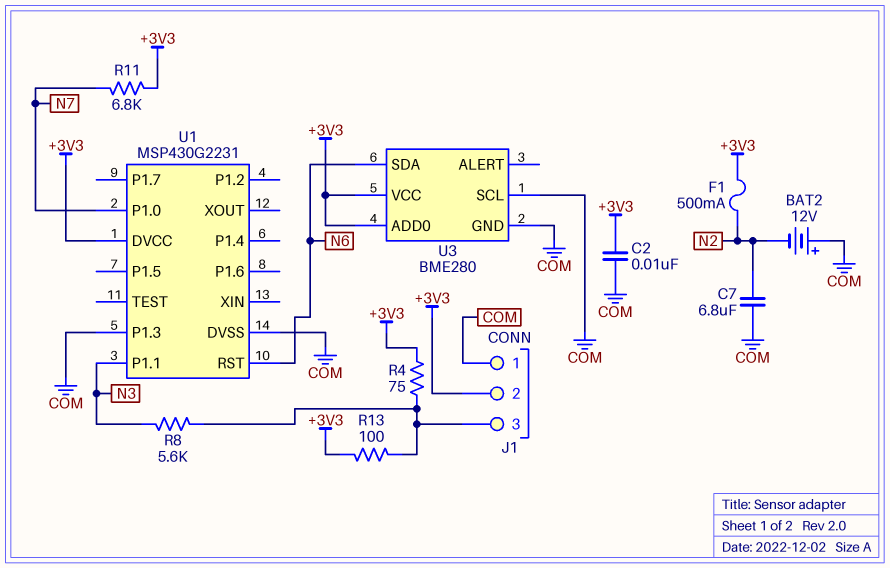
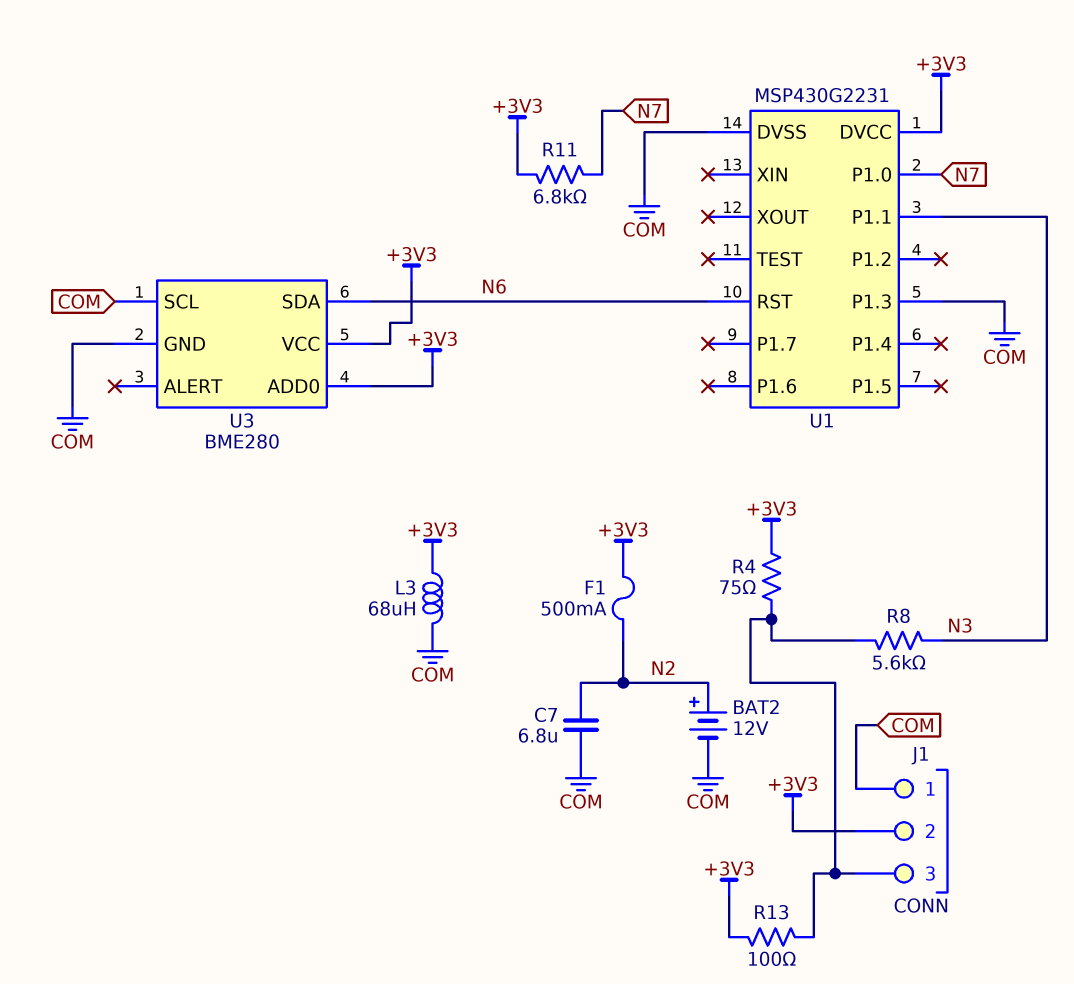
BAT2: 12V (plus COM, minus N2) -> 12V (plus N2, minus COM)
C2: 10nF (+3V3, COM) -> none
L3: none -> 68uH (+3V3, COM)

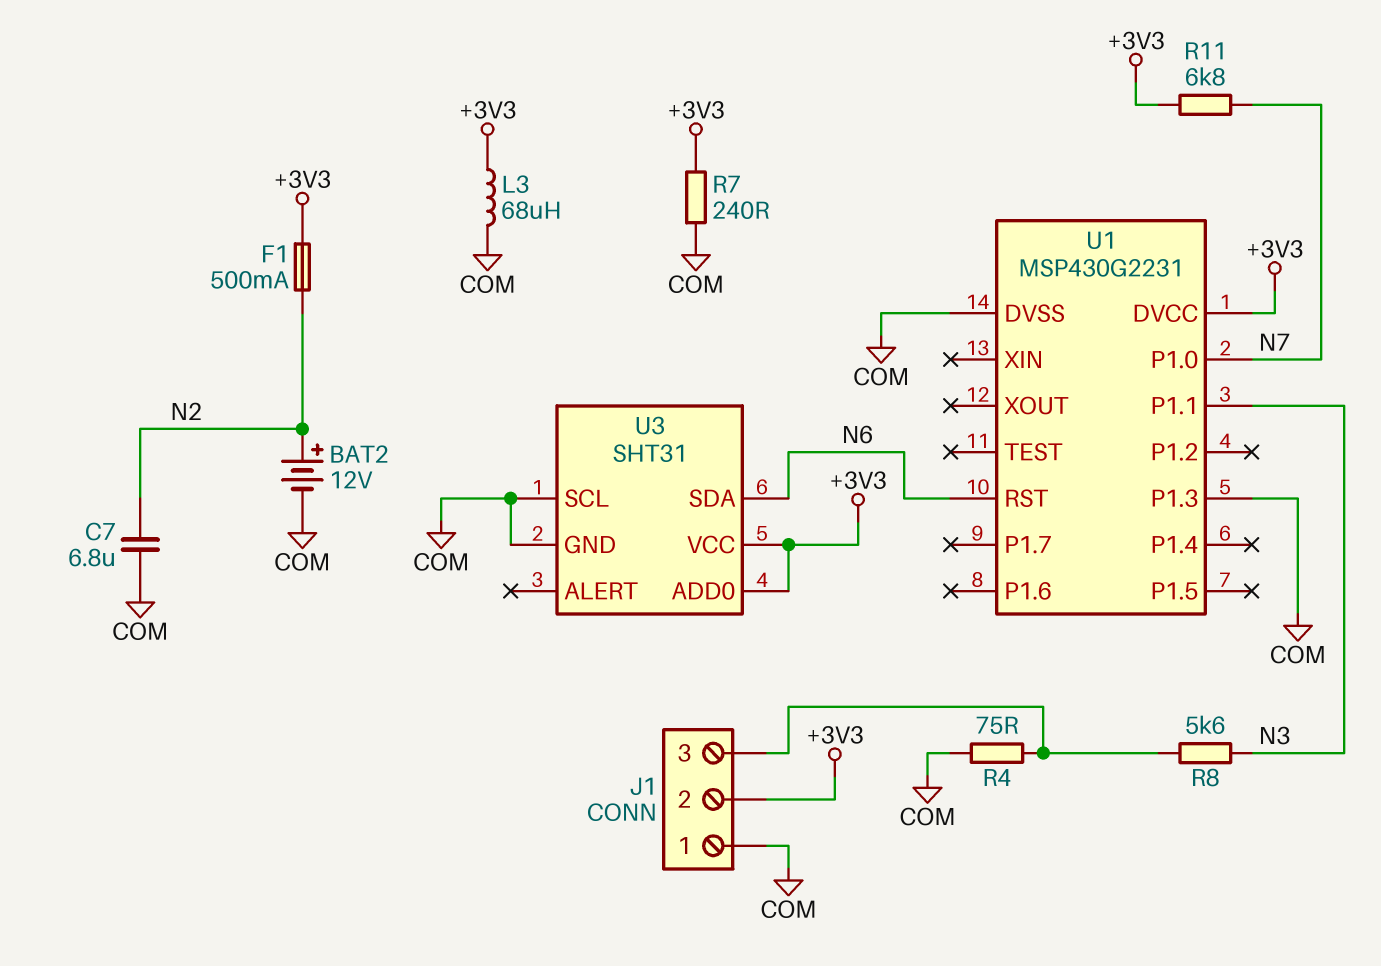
R4: 75 (+3V3, J1/3) -> 75 (COM, J1/3)
R7: none -> 240 (+3V3, COM)
R13: 100 (+3V3, J1/3) -> none
U3: BME280 -> SHT31

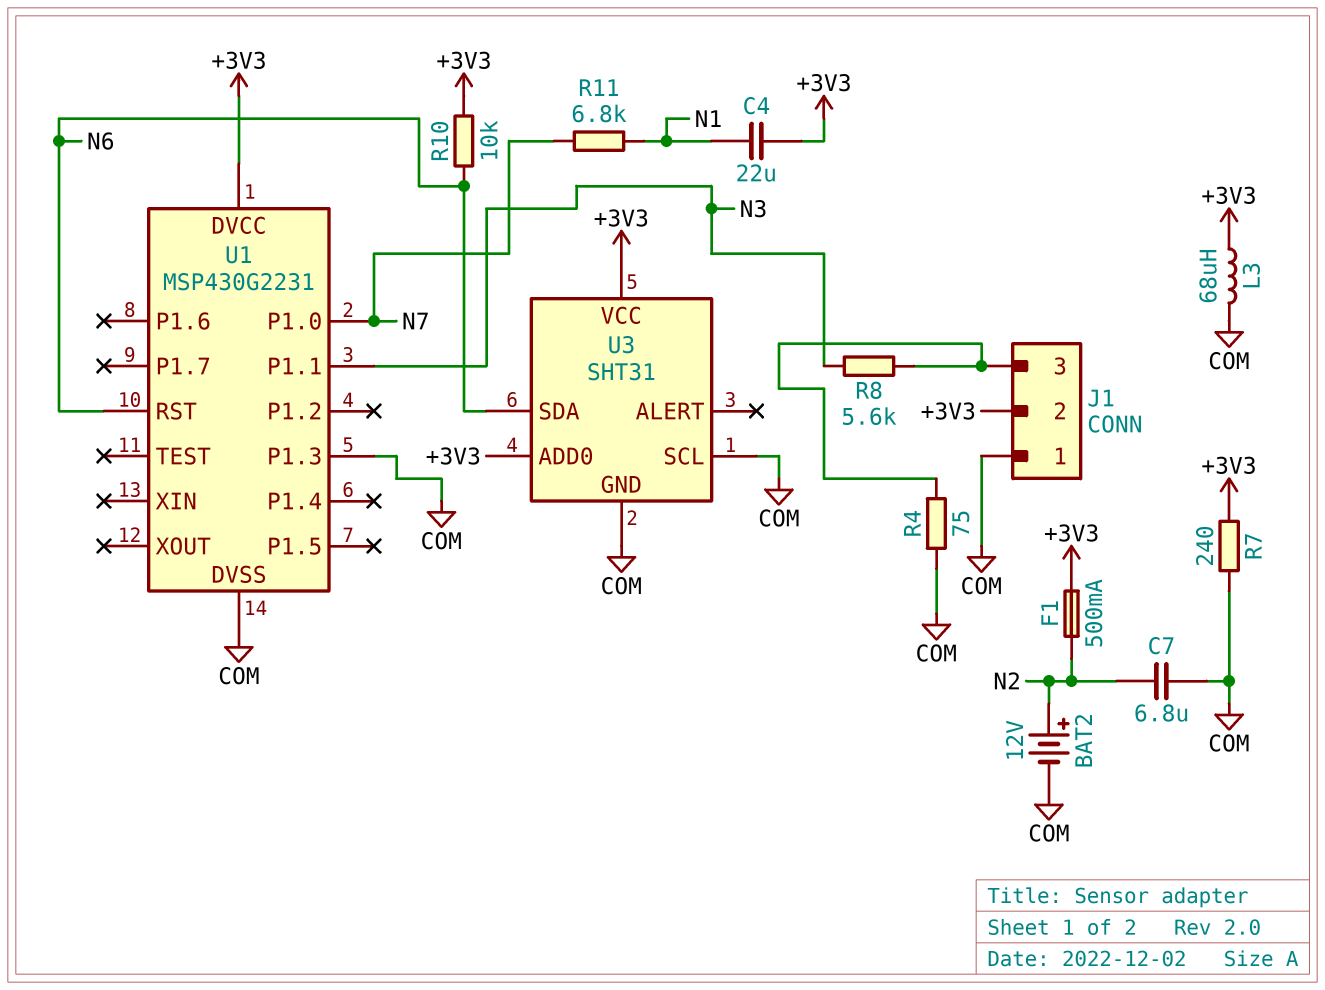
C4: none -> 22uF (+3V3, N1)
R10: none -> 10k (+3V3, N6)
R11: 6.8k (+3V3, N7) -> 6.8k (N1, N7)

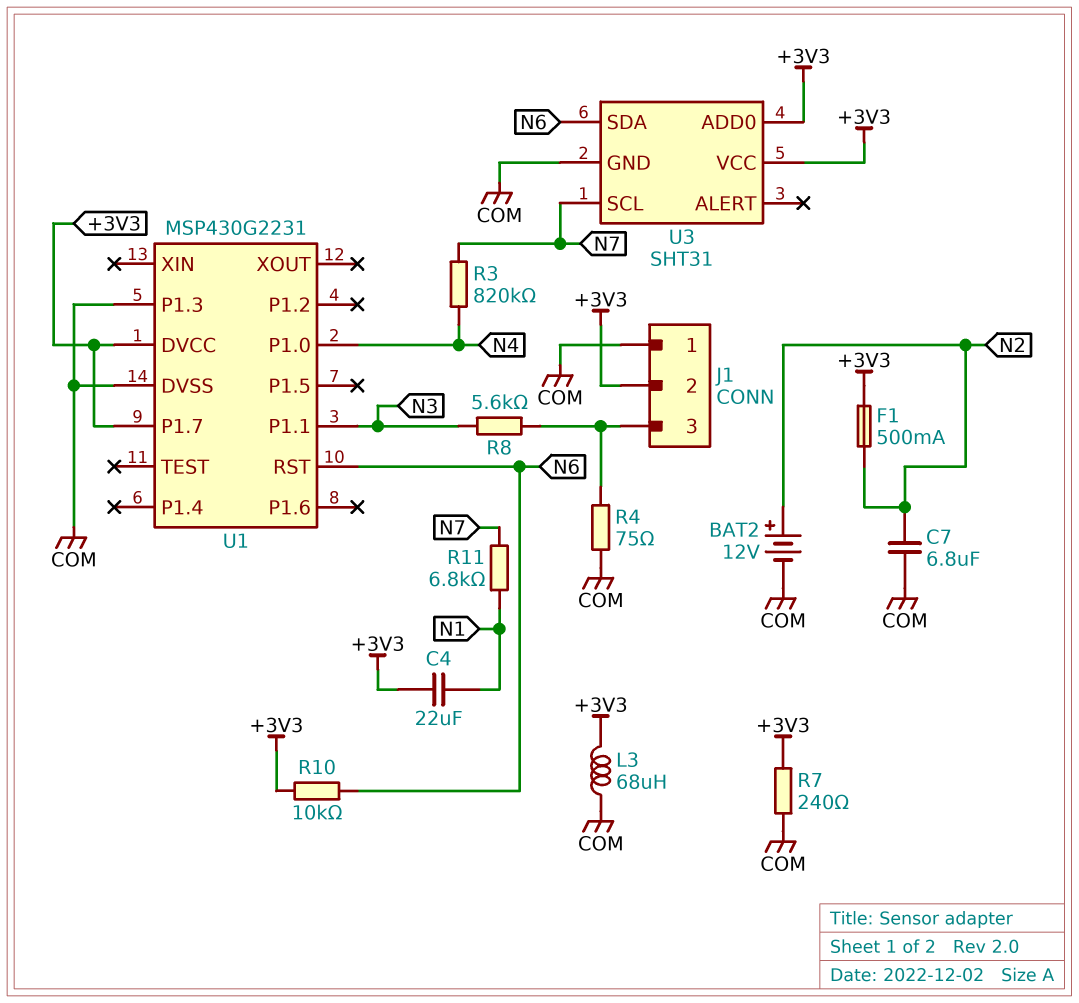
R3: none -> 820k (N4, N7)
U1 pin P1.0: N7 -> N4
U1 pin P1.7: none -> +3V3
U3 pin SCL: COM -> N7

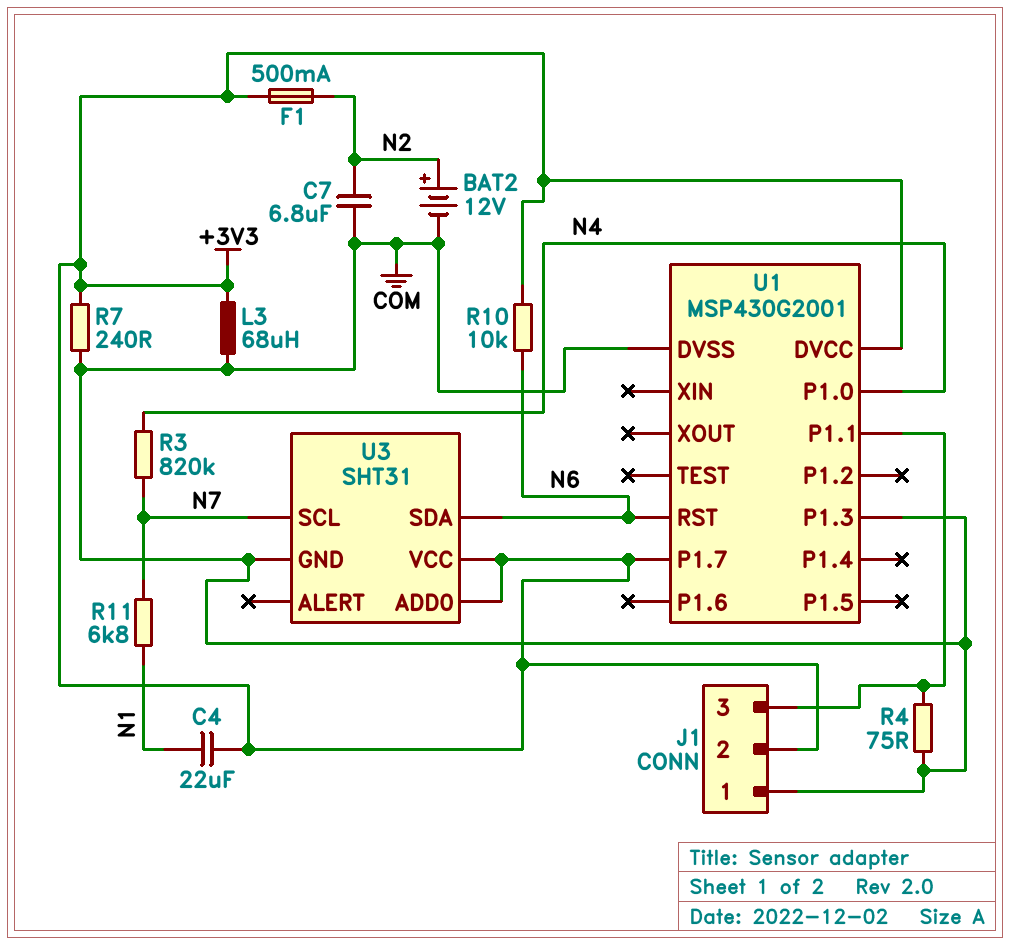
R8: 5.6k (J1/3, N3) -> none
U1: MSP430G2231 -> MSP430G2001
U1 pin P1.1: N3 -> J1/3

